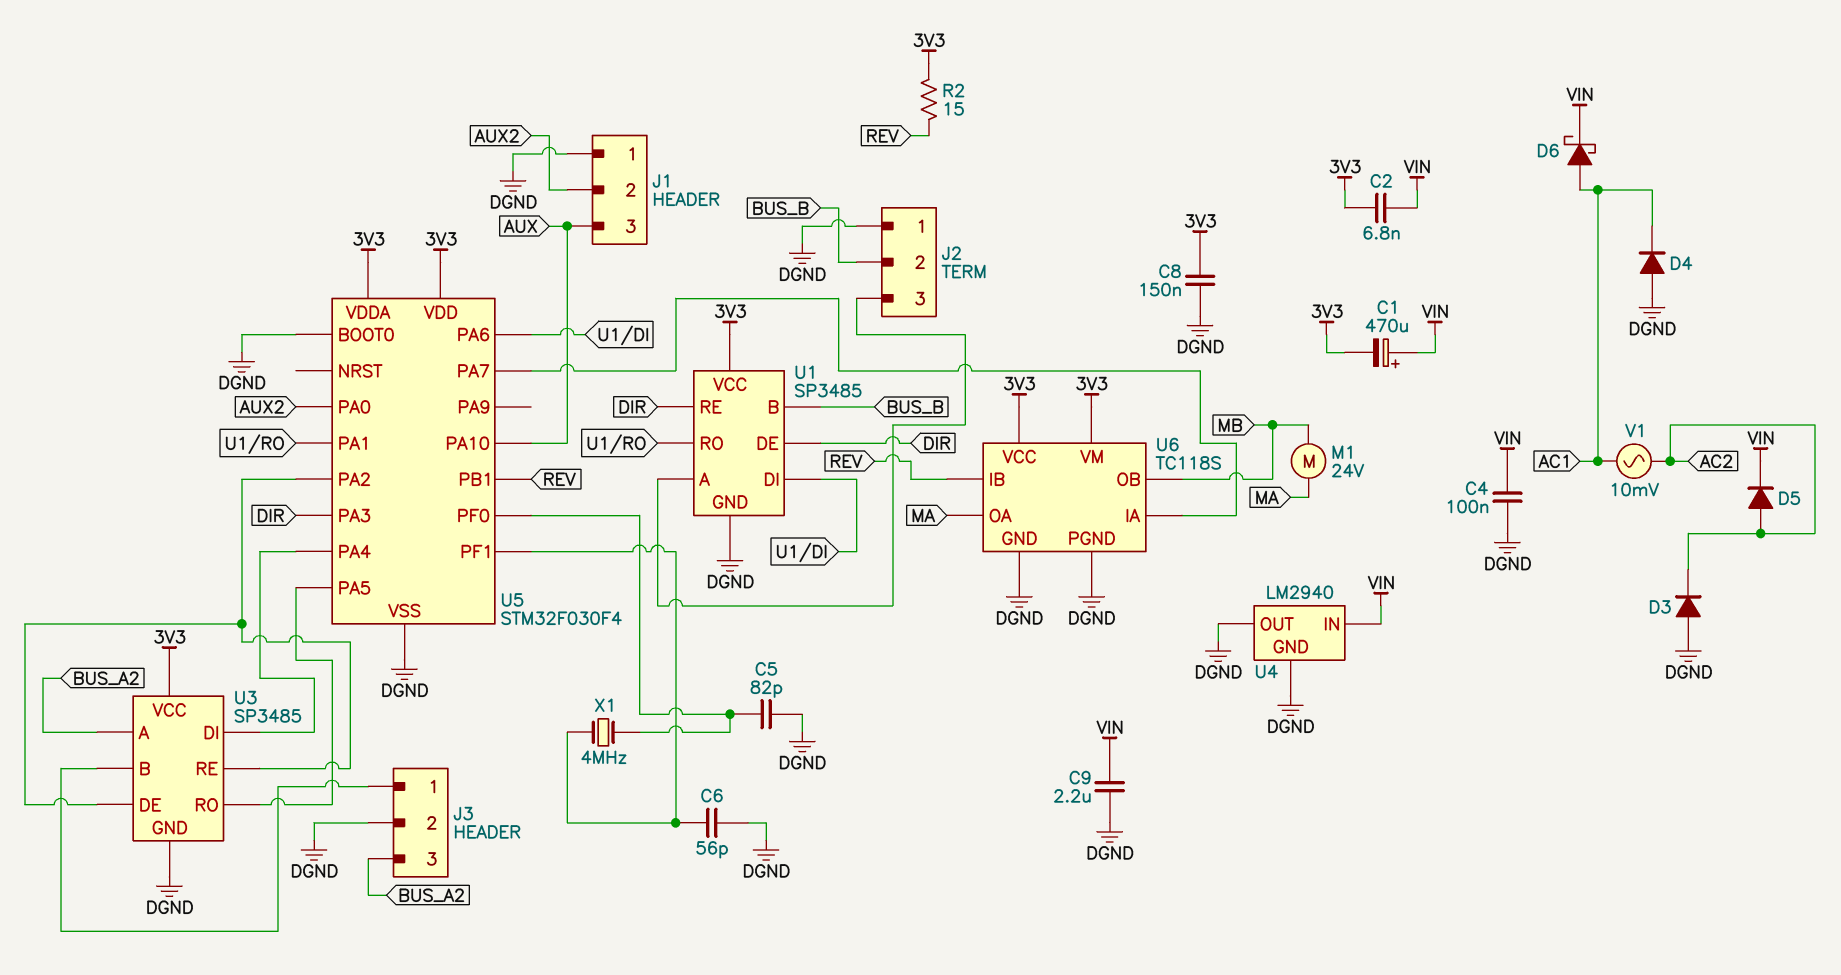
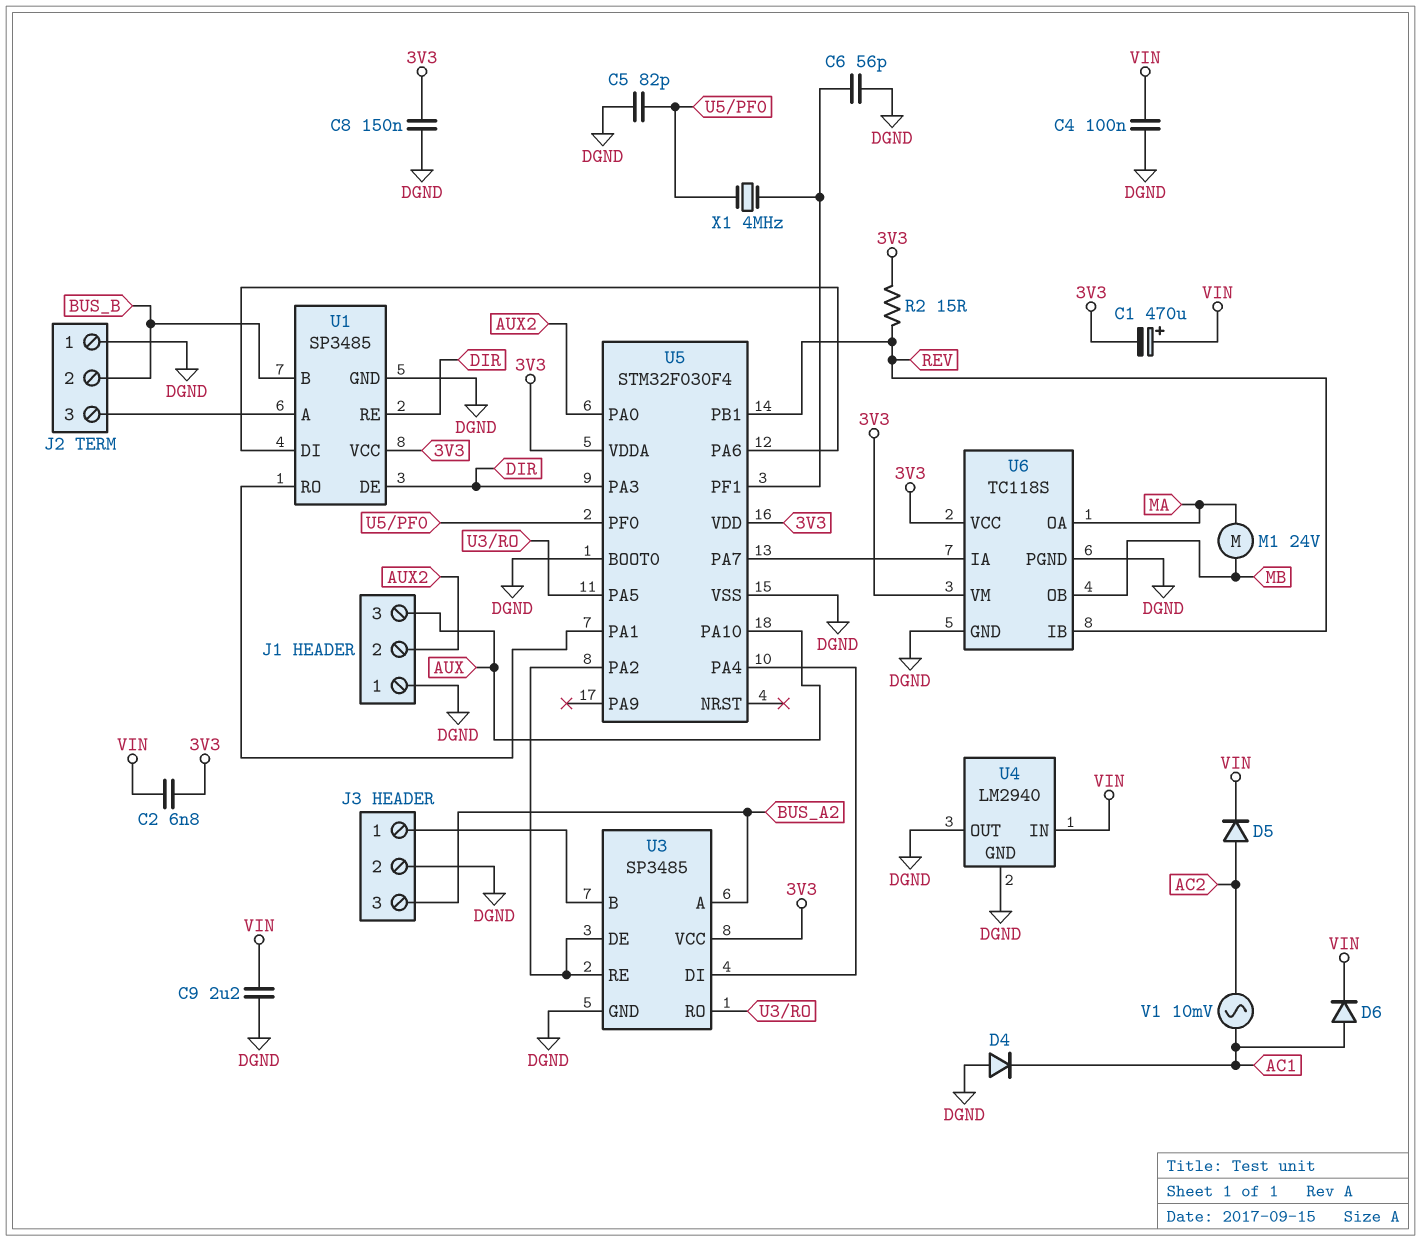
D3: diode (A DGND, K AC2) -> none
D6: schottky (A AC1, K VIN) -> diode (A AC1, K VIN)

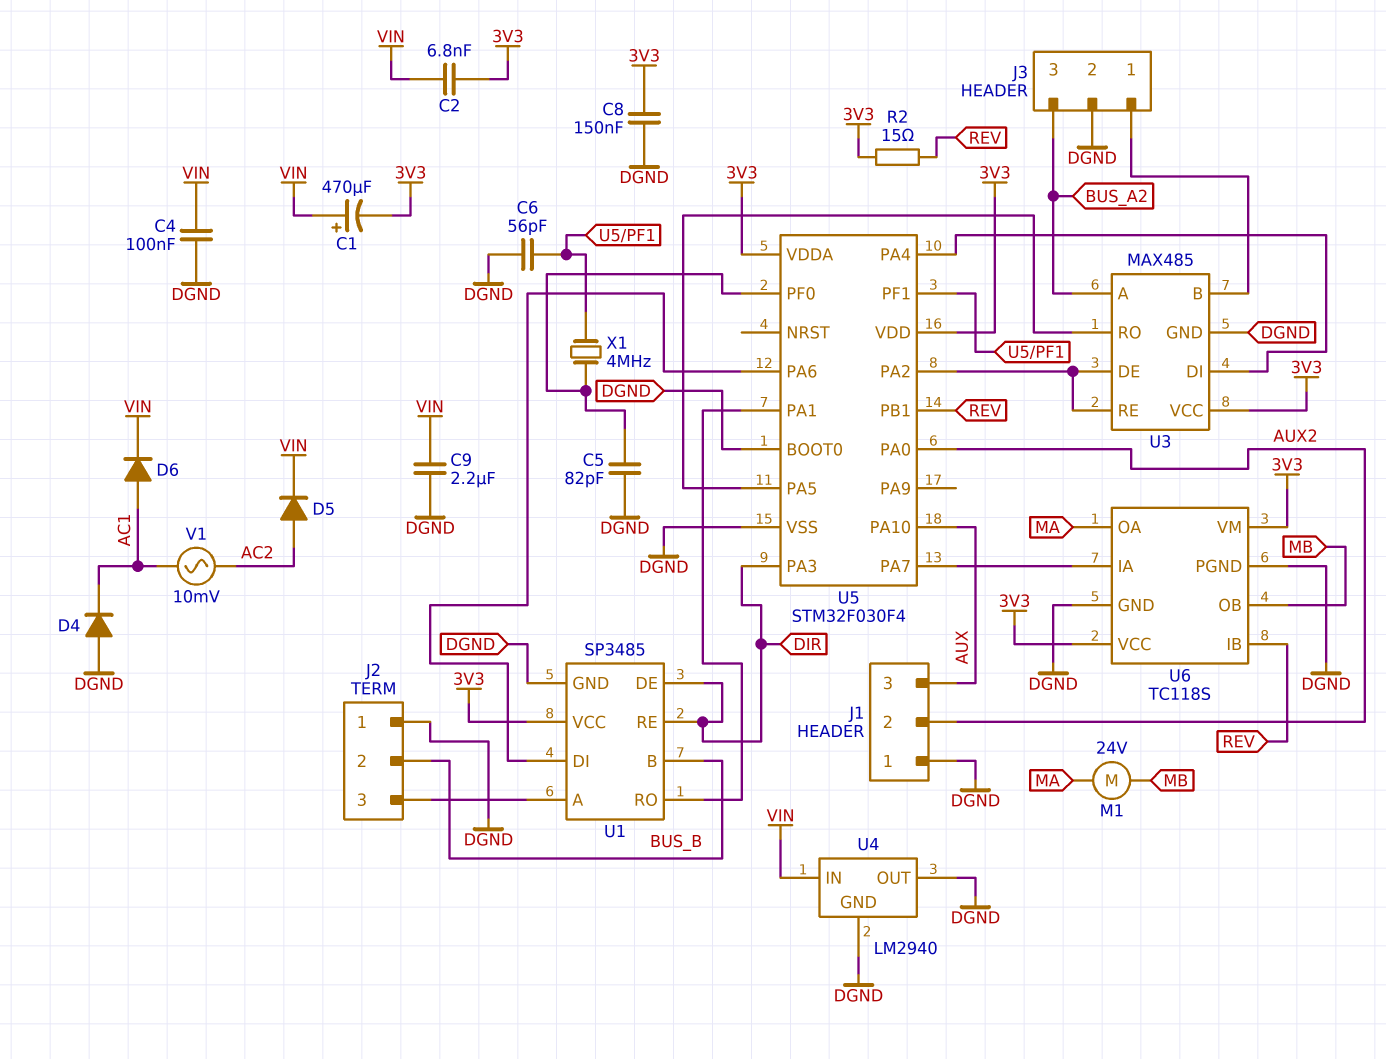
U3: SP3485 -> MAX485

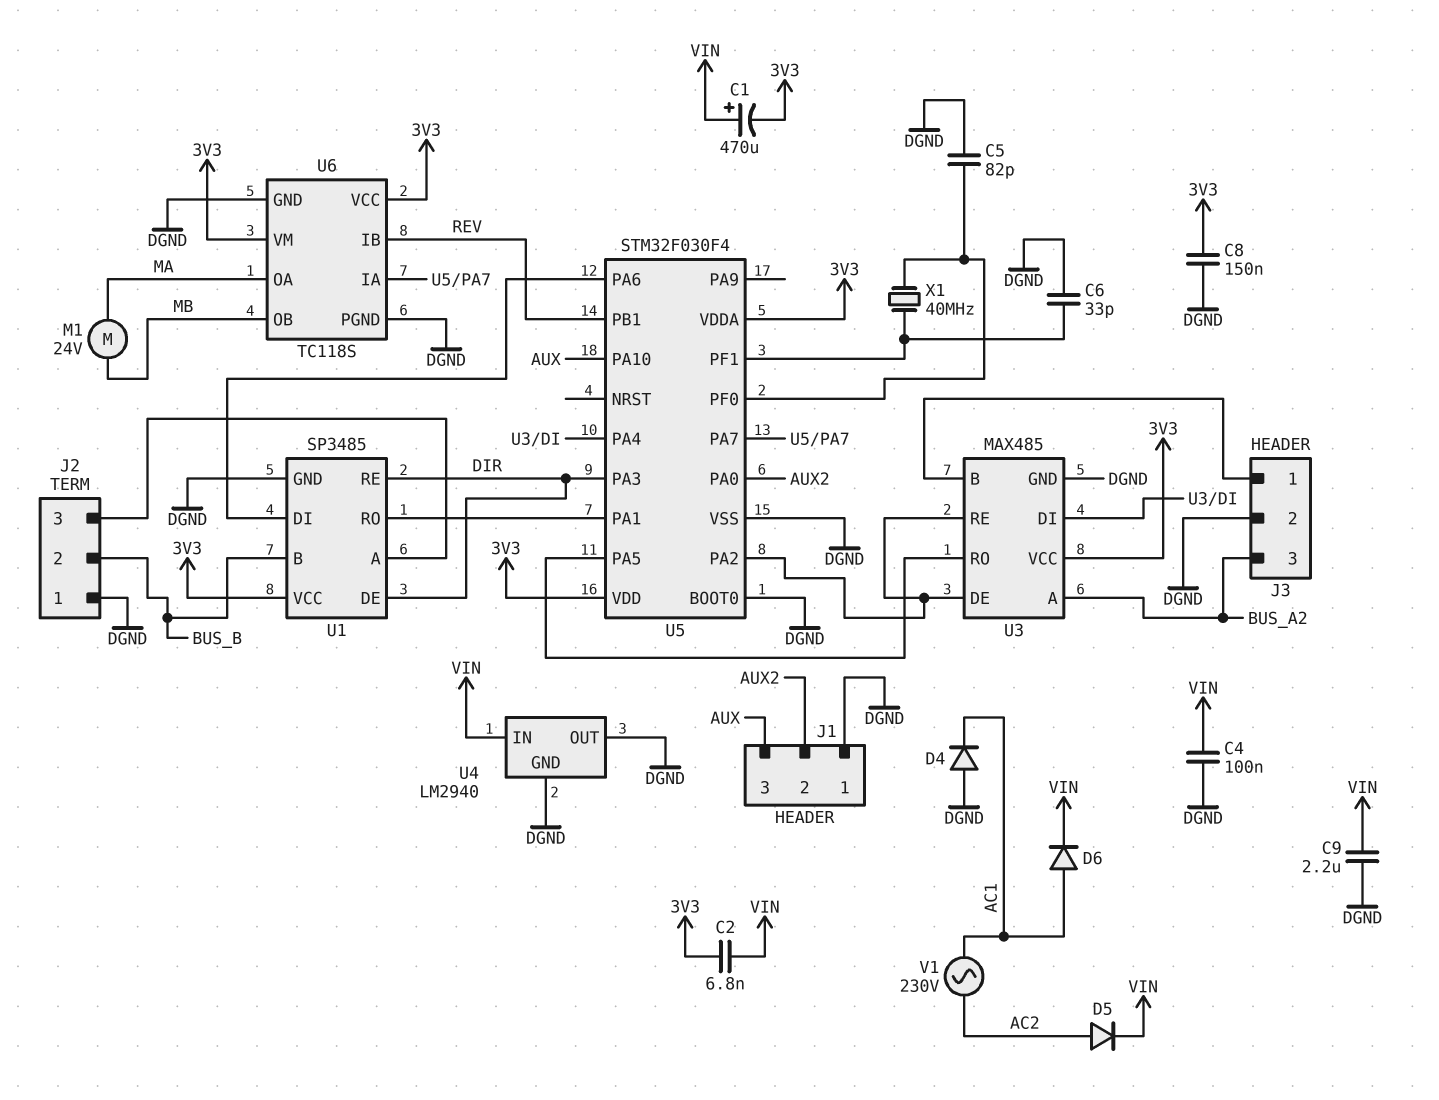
C6: 56pF (DGND, U5/PF1) -> 33pF (DGND, U5/PF1)
R2: 15 (3V3, REV) -> none
V1: AC 10mV (AC1, AC2) -> AC 230V (AC1, AC2)
X1: 4MHz (U5/PF0, U5/PF1) -> 40MHz (U5/PF0, U5/PF1)

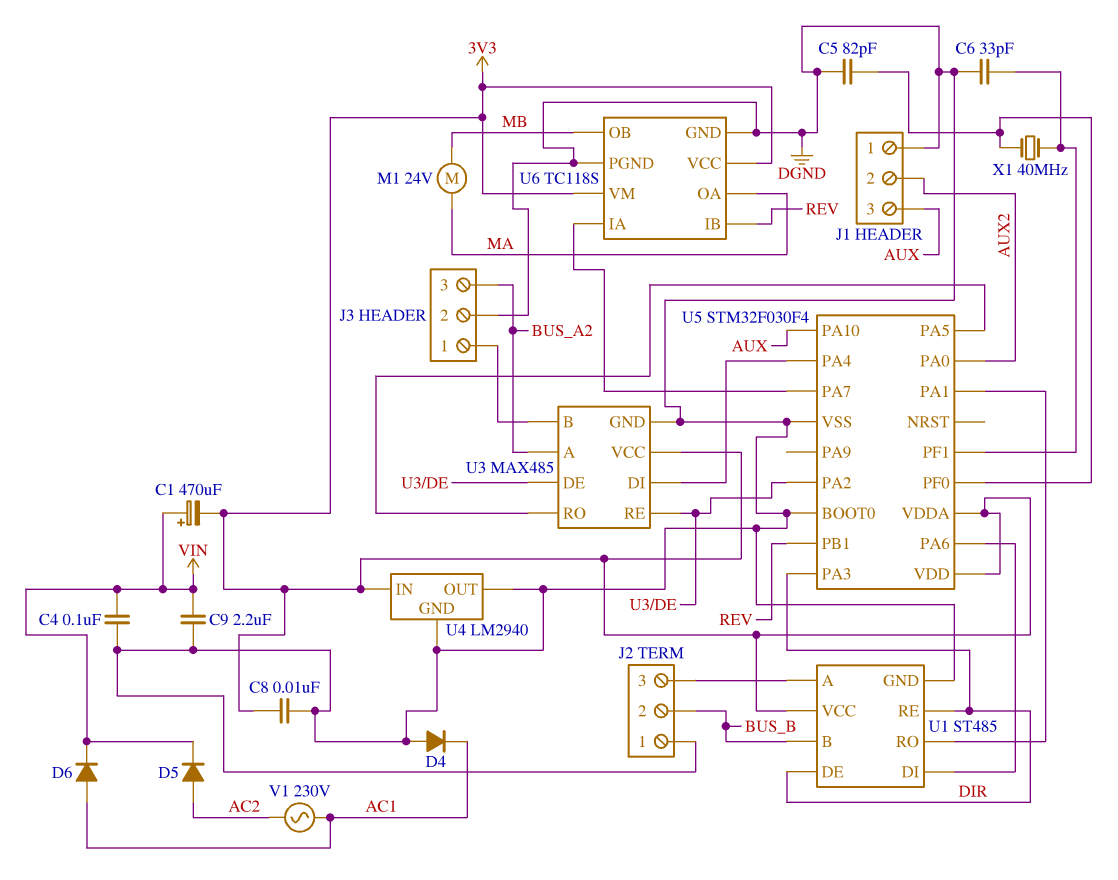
C2: 6.8nF (3V3, VIN) -> none
C8: 150nF (3V3, DGND) -> 10nF (3V3, DGND)
U1: SP3485 -> ST485
U4 pin IN: VIN -> 3V3

